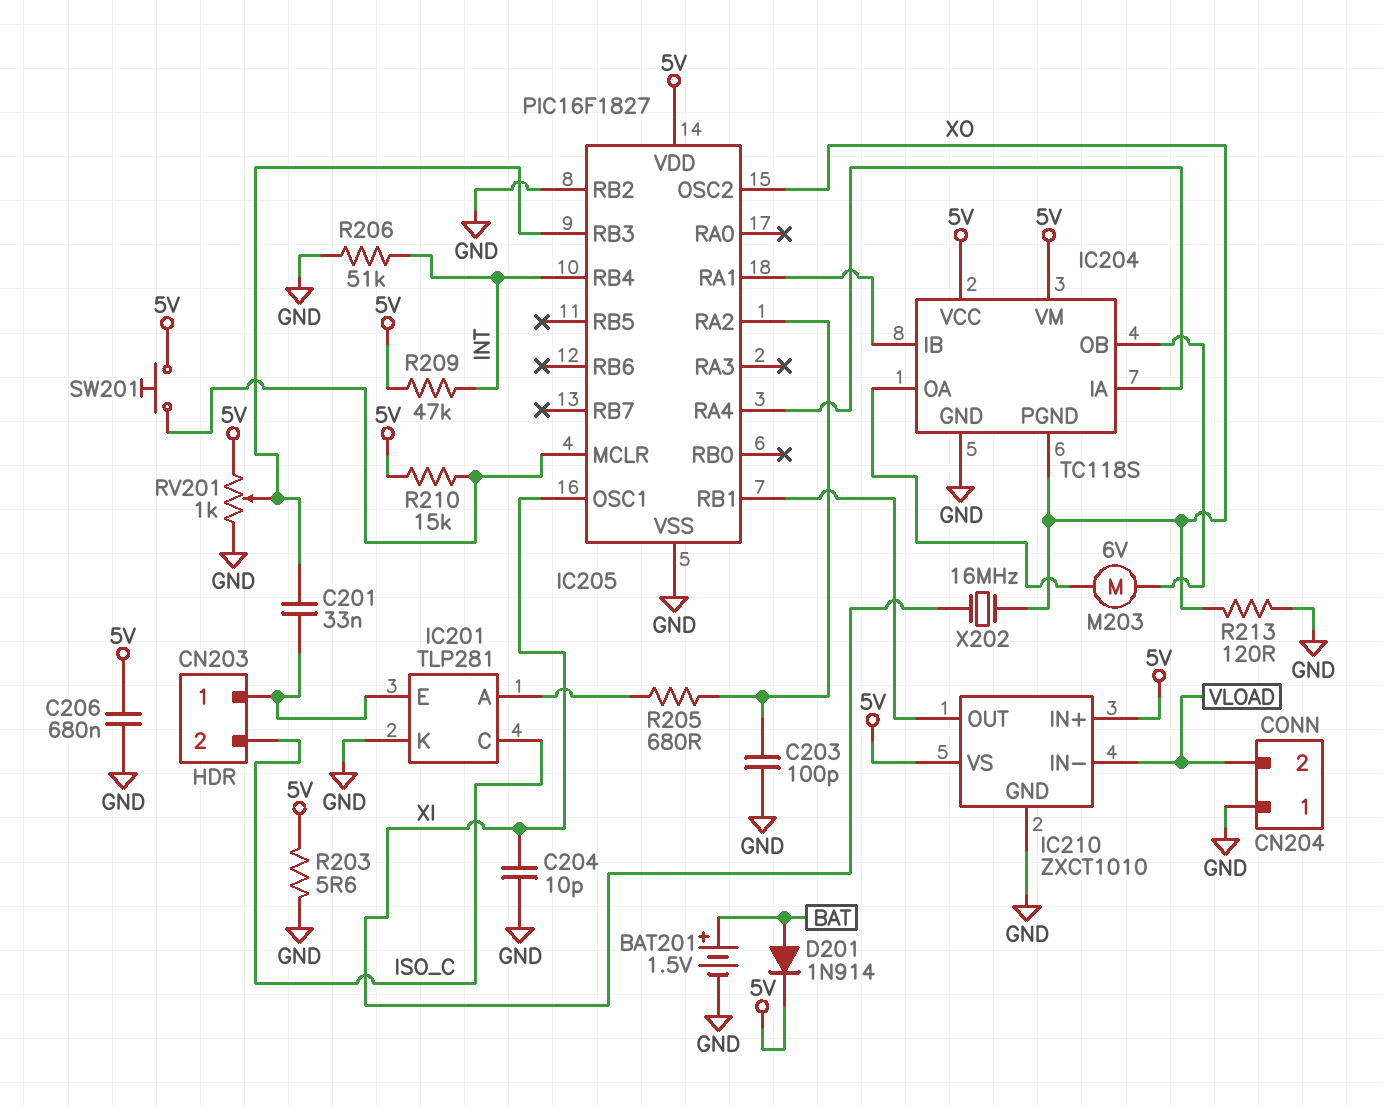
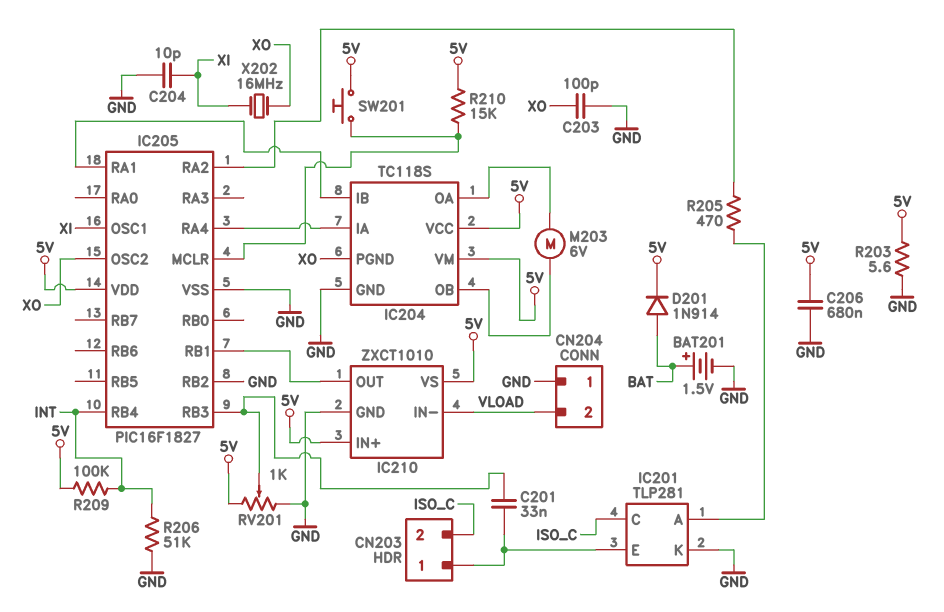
C203: 100pF (GND, IC205/RA2) -> 100pF (GND, XO)
R205: 680 (IC201/A, IC205/RA2) -> 470 (IC201/A, IC205/RA2)
R209: 47k (5V, INT) -> 100k (5V, INT)
R213: 120 (GND, XO) -> none

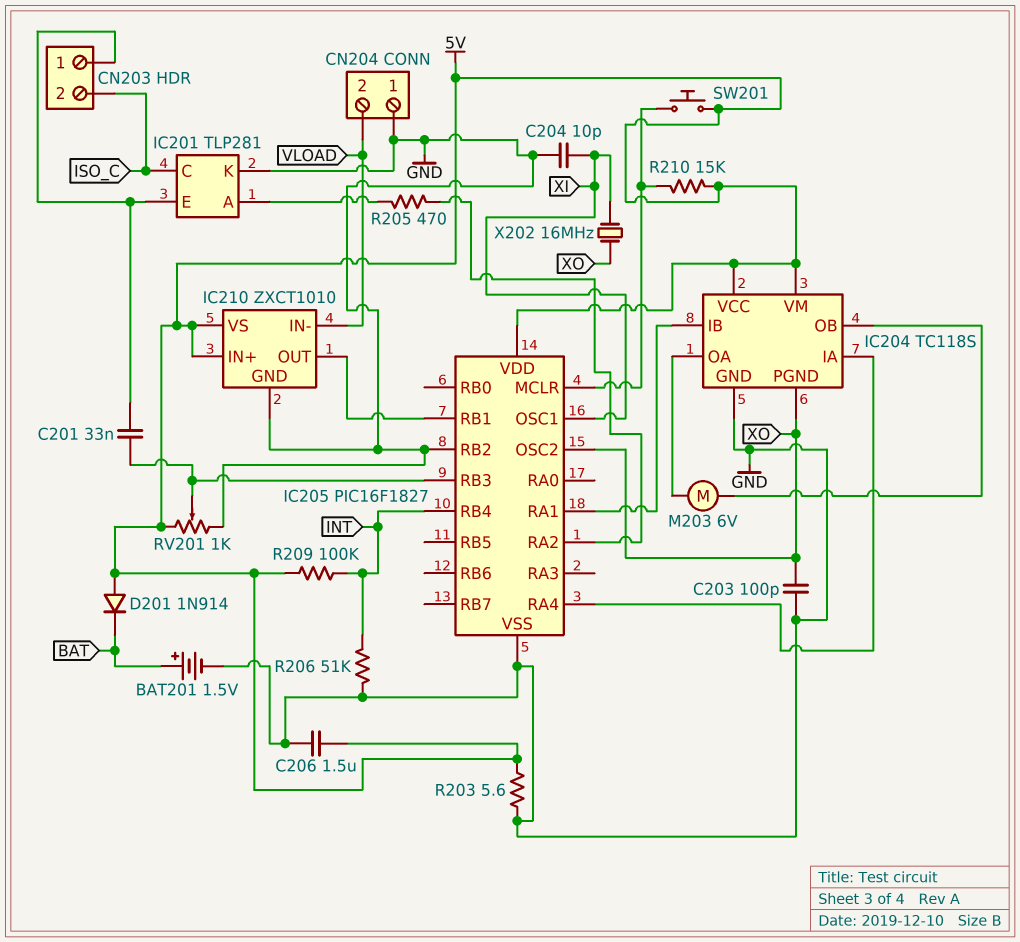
C206: 680nF (5V, GND) -> 1.5uF (5V, GND)
D201: diode 1N914 (A BAT, K 5V) -> diode 1N914 (A 5V, K BAT)

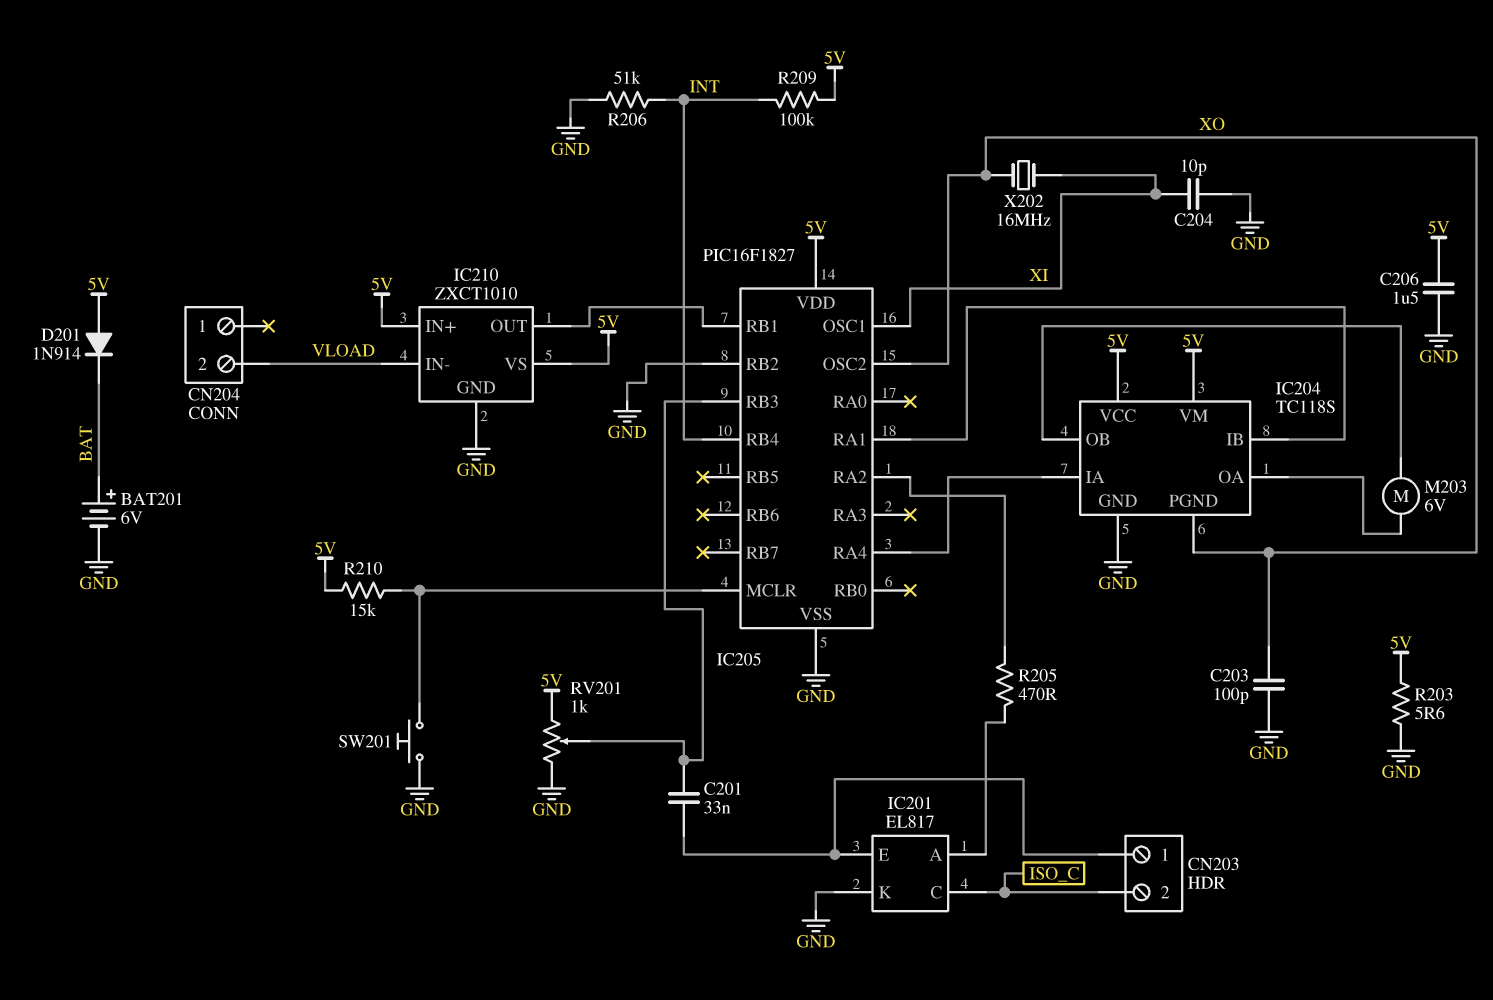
BAT201: 1.5V (plus BAT, minus GND) -> 6V (plus BAT, minus GND)
CN204 pin 1: GND -> none
IC201: TLP281 -> EL817
SW201: button (5V, IC205/MCLR) -> button (GND, IC205/MCLR)

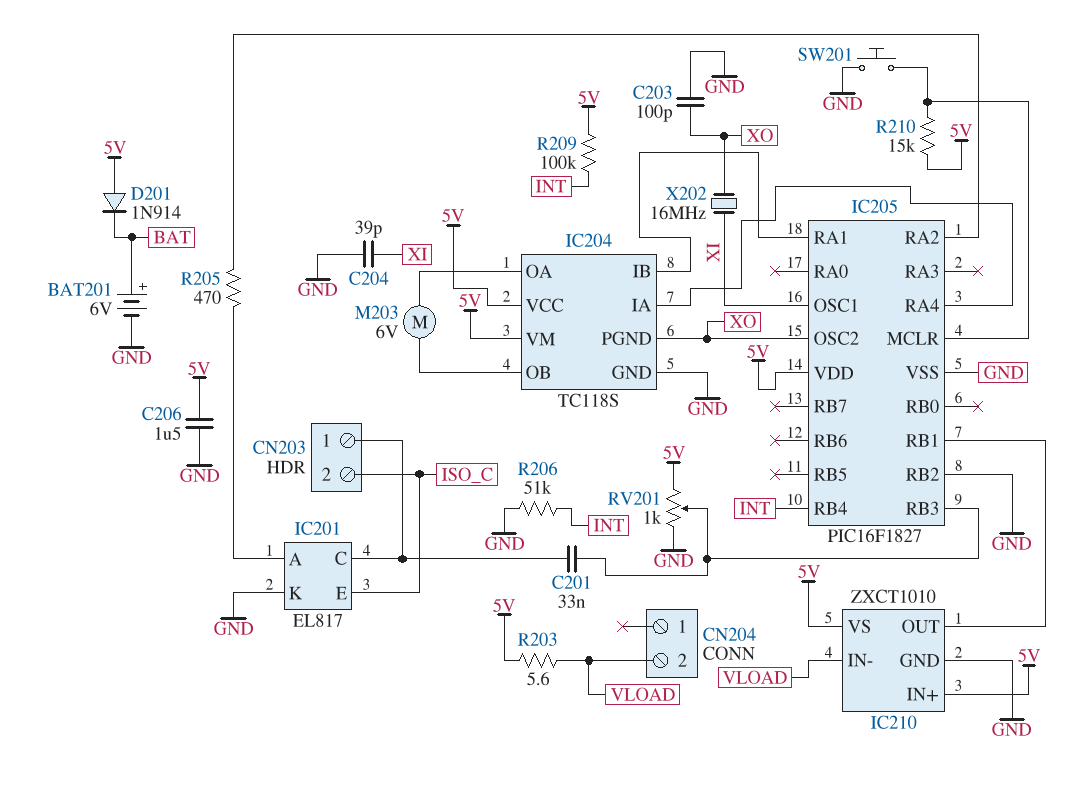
C204: 10pF (GND, XI) -> 39pF (GND, XI)
IC201 pin C: ISO_C -> CN203/1
IC201 pin E: CN203/1 -> ISO_C
R203: 5.6 (5V, GND) -> 5.6 (5V, VLOAD)

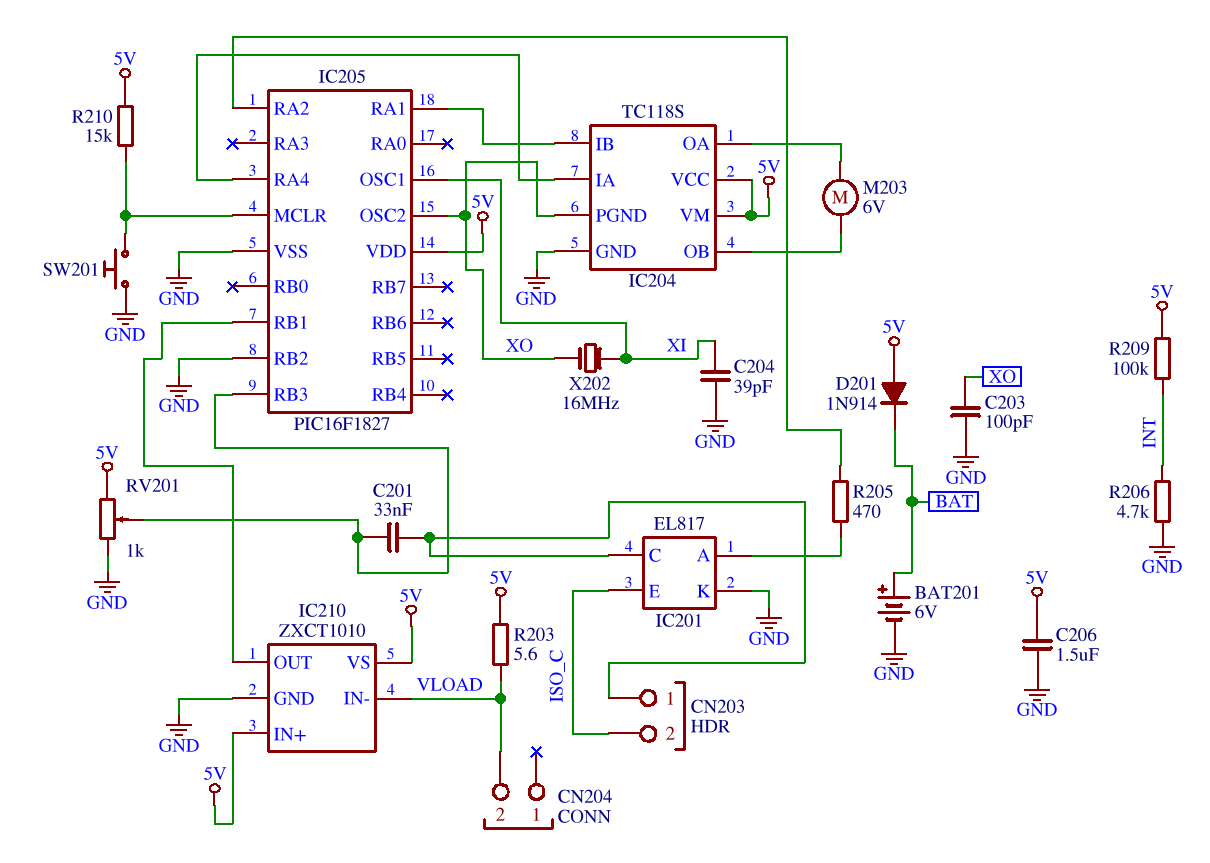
IC205 pin RB4: INT -> none
R206: 51k (GND, INT) -> 4.7k (GND, INT)

